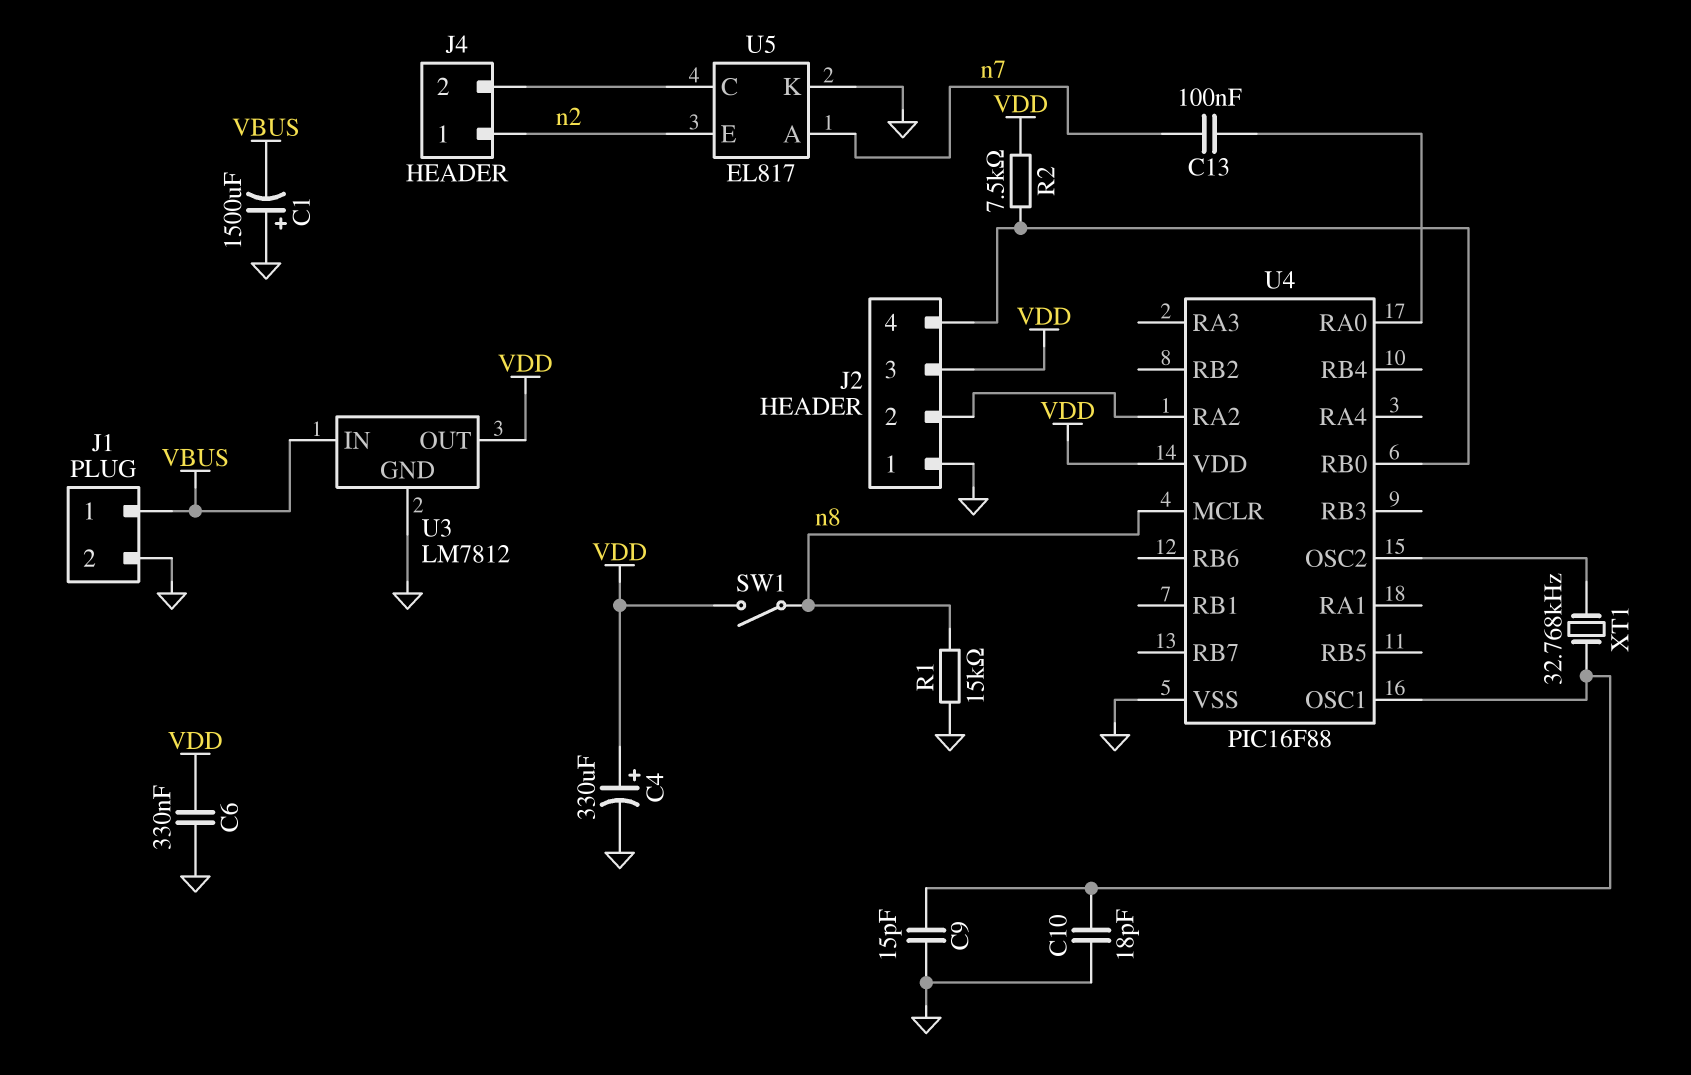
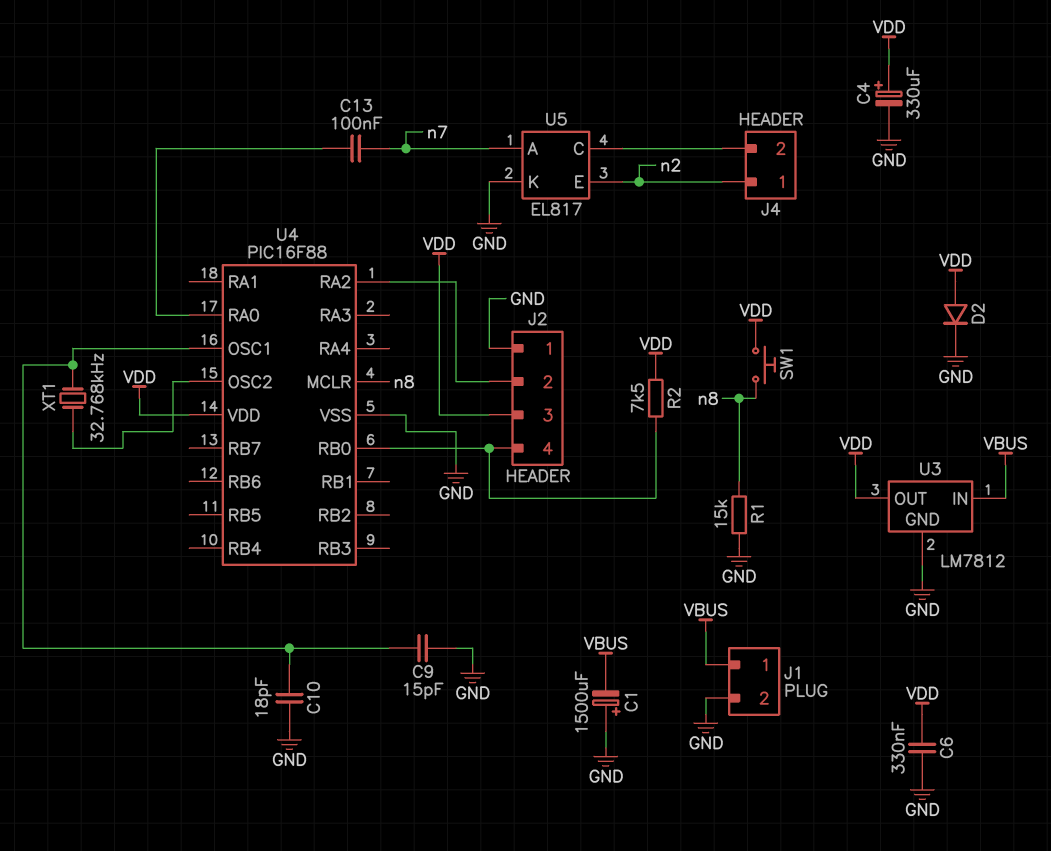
D2: none -> diode (A VDD, K GND)
SW1: switch (VDD, n8) -> button (VDD, n8)

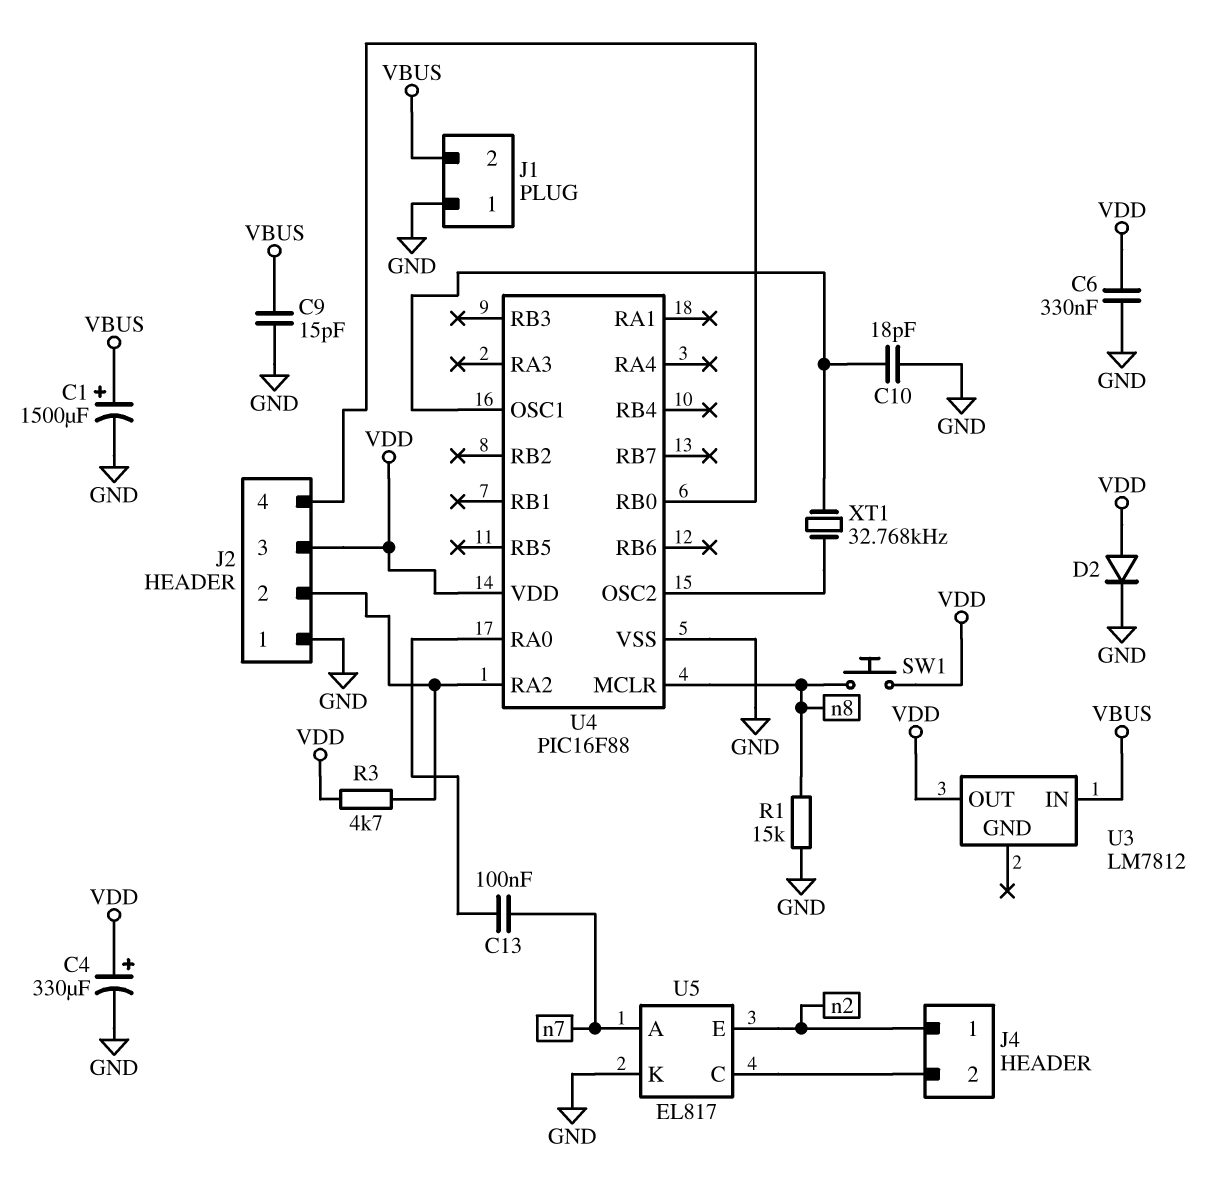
C1: 1500uF (plus GND, minus VBUS) -> 1500uF (plus VBUS, minus GND)
C9: 15pF (GND, U4/OSC1) -> 15pF (GND, VBUS)
J1 pin 1: VBUS -> GND
J1 pin 2: GND -> VBUS
R2: 7.5k (J2/4, VDD) -> none
R3: none -> 4.7k (J2/2, VDD)
U3 pin GND: GND -> none

